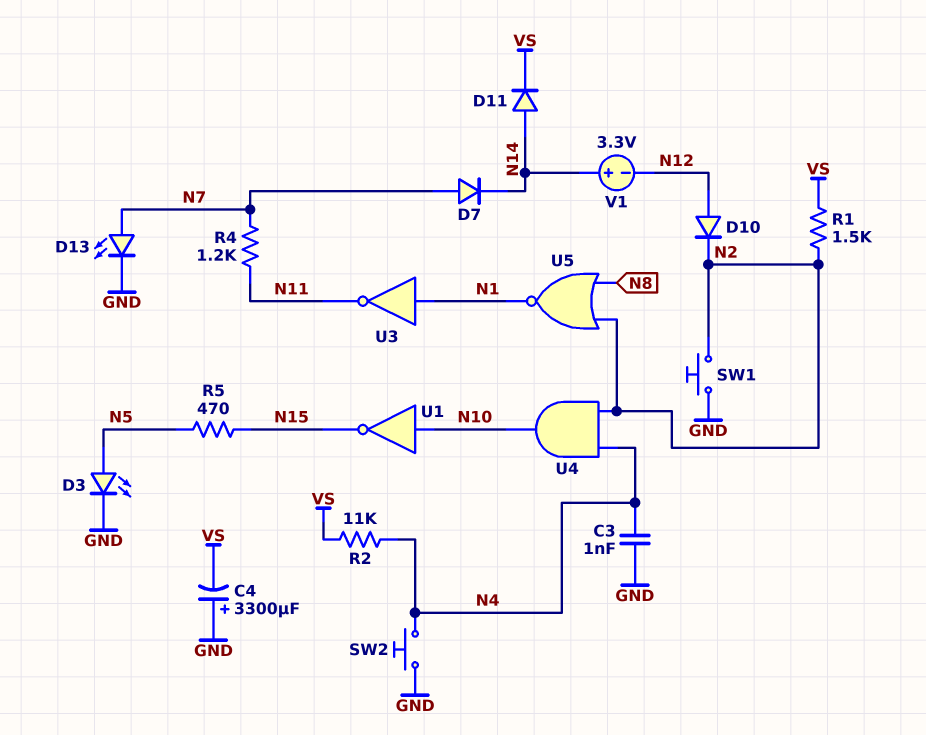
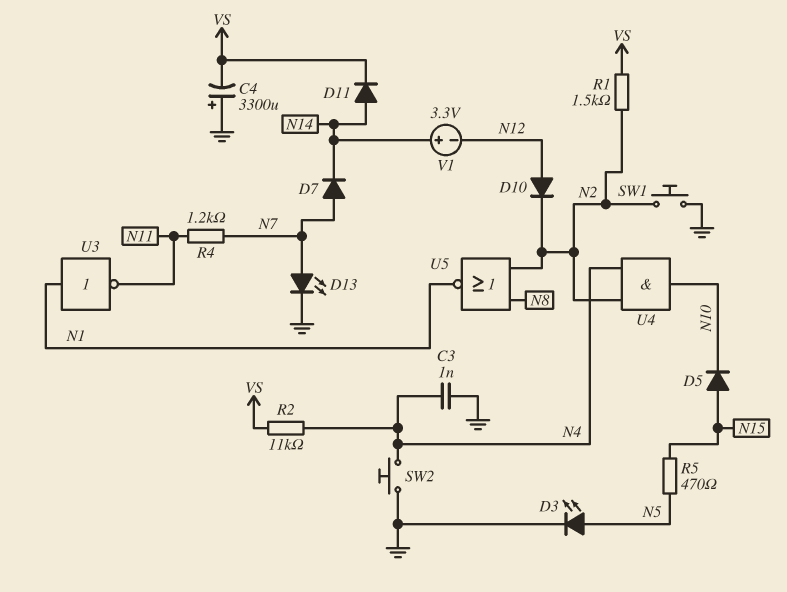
D5: none -> diode (A N15, K N10)
U1: NOT (in N10, out N15) -> none

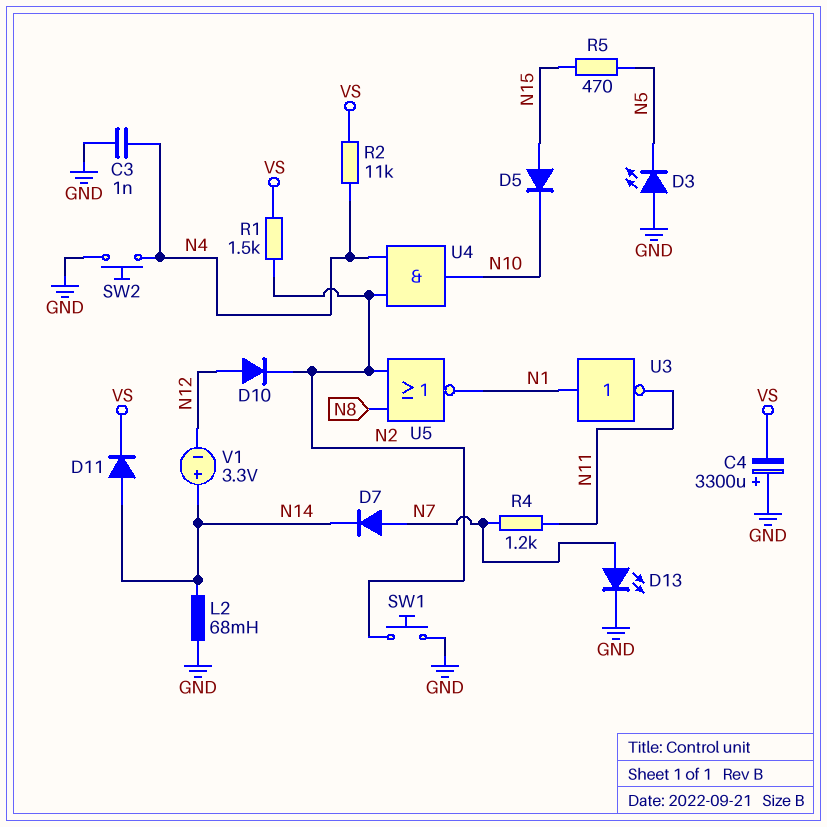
D3: LED (A N5, K GND) -> LED (A GND, K N5)
L2: none -> 68mH (GND, N14)

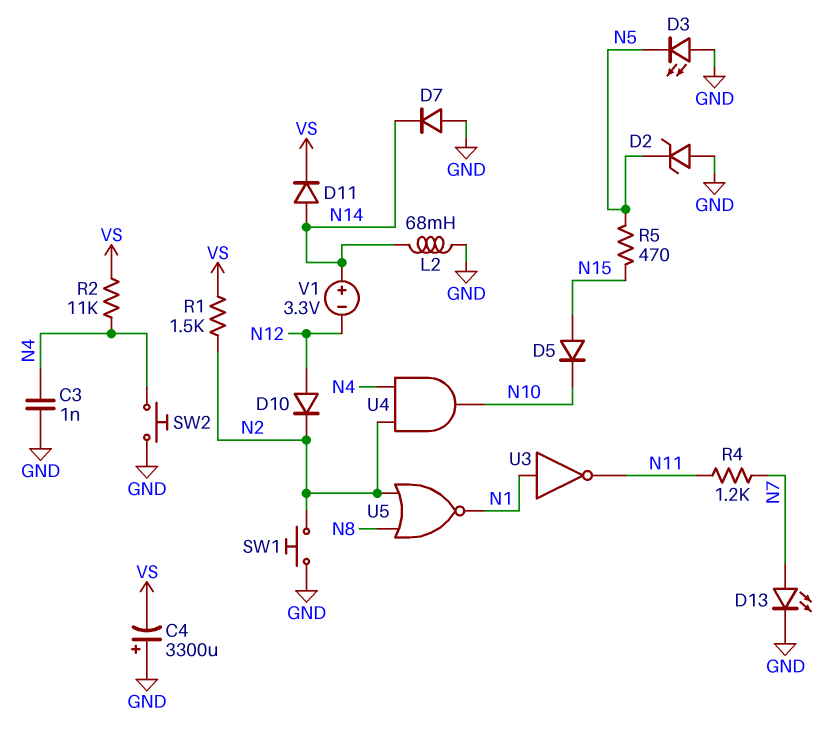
D2: none -> zener (A GND, K N5)
D7: diode (A N7, K N14) -> diode (A GND, K N14)

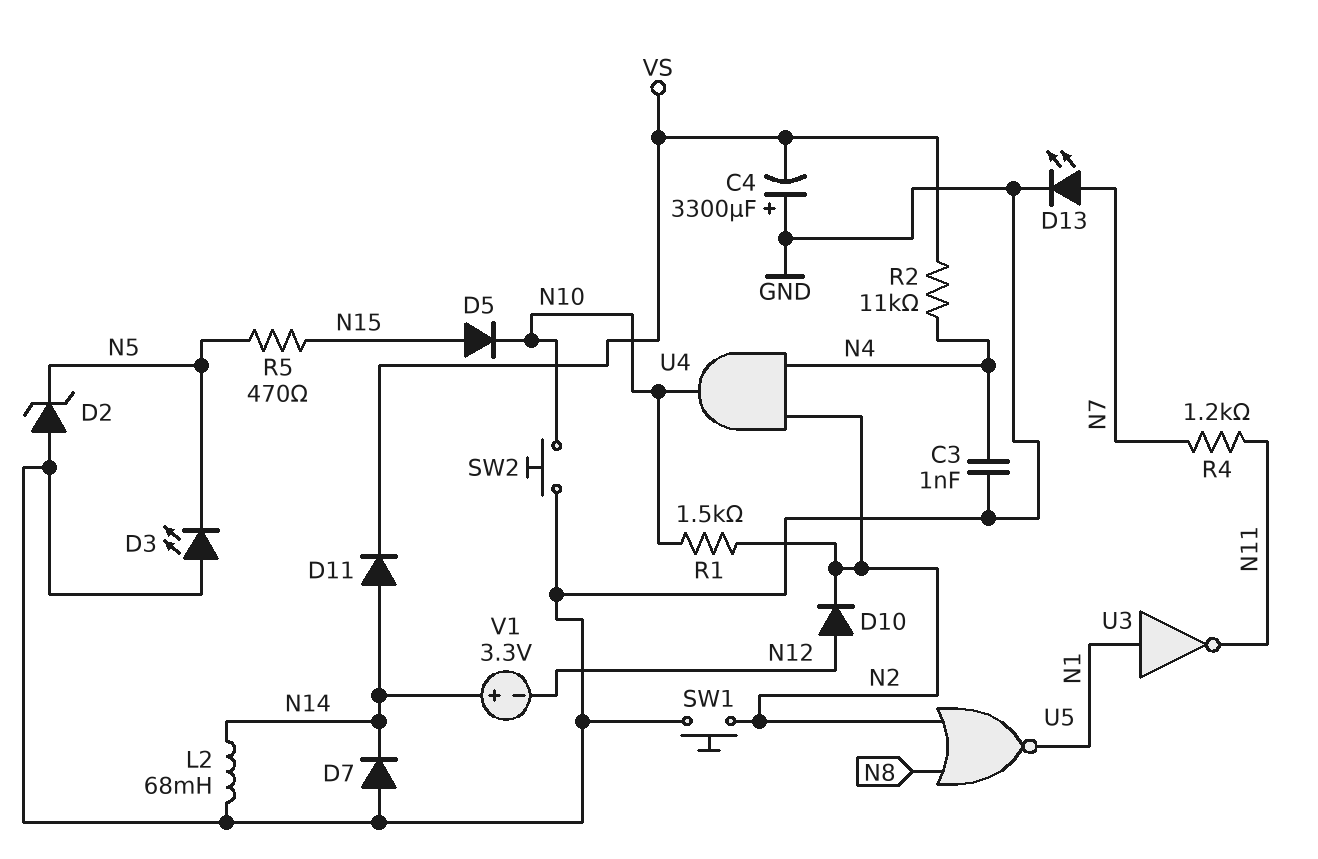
R1: 1.5k (N2, VS) -> 1.5k (N2, N10)
SW2: button (GND, N4) -> button (GND, N10)

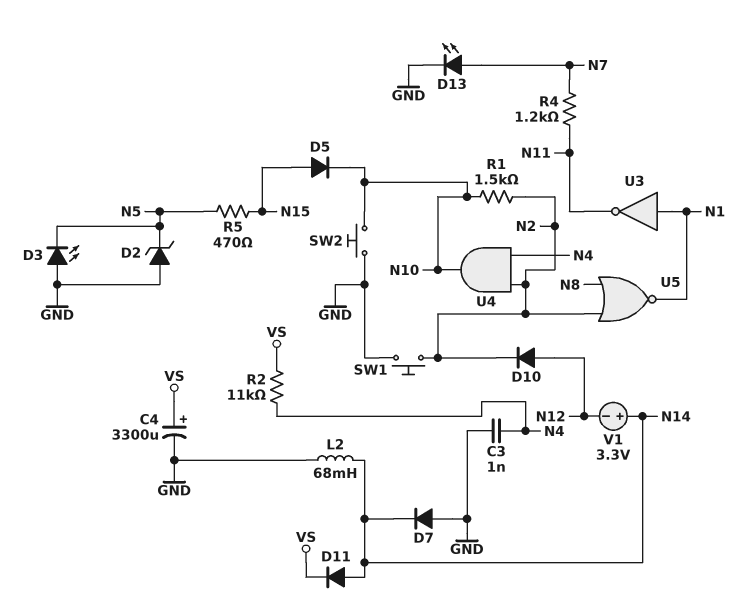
C4: 3300uF (plus GND, minus VS) -> 3300uF (plus VS, minus GND)

